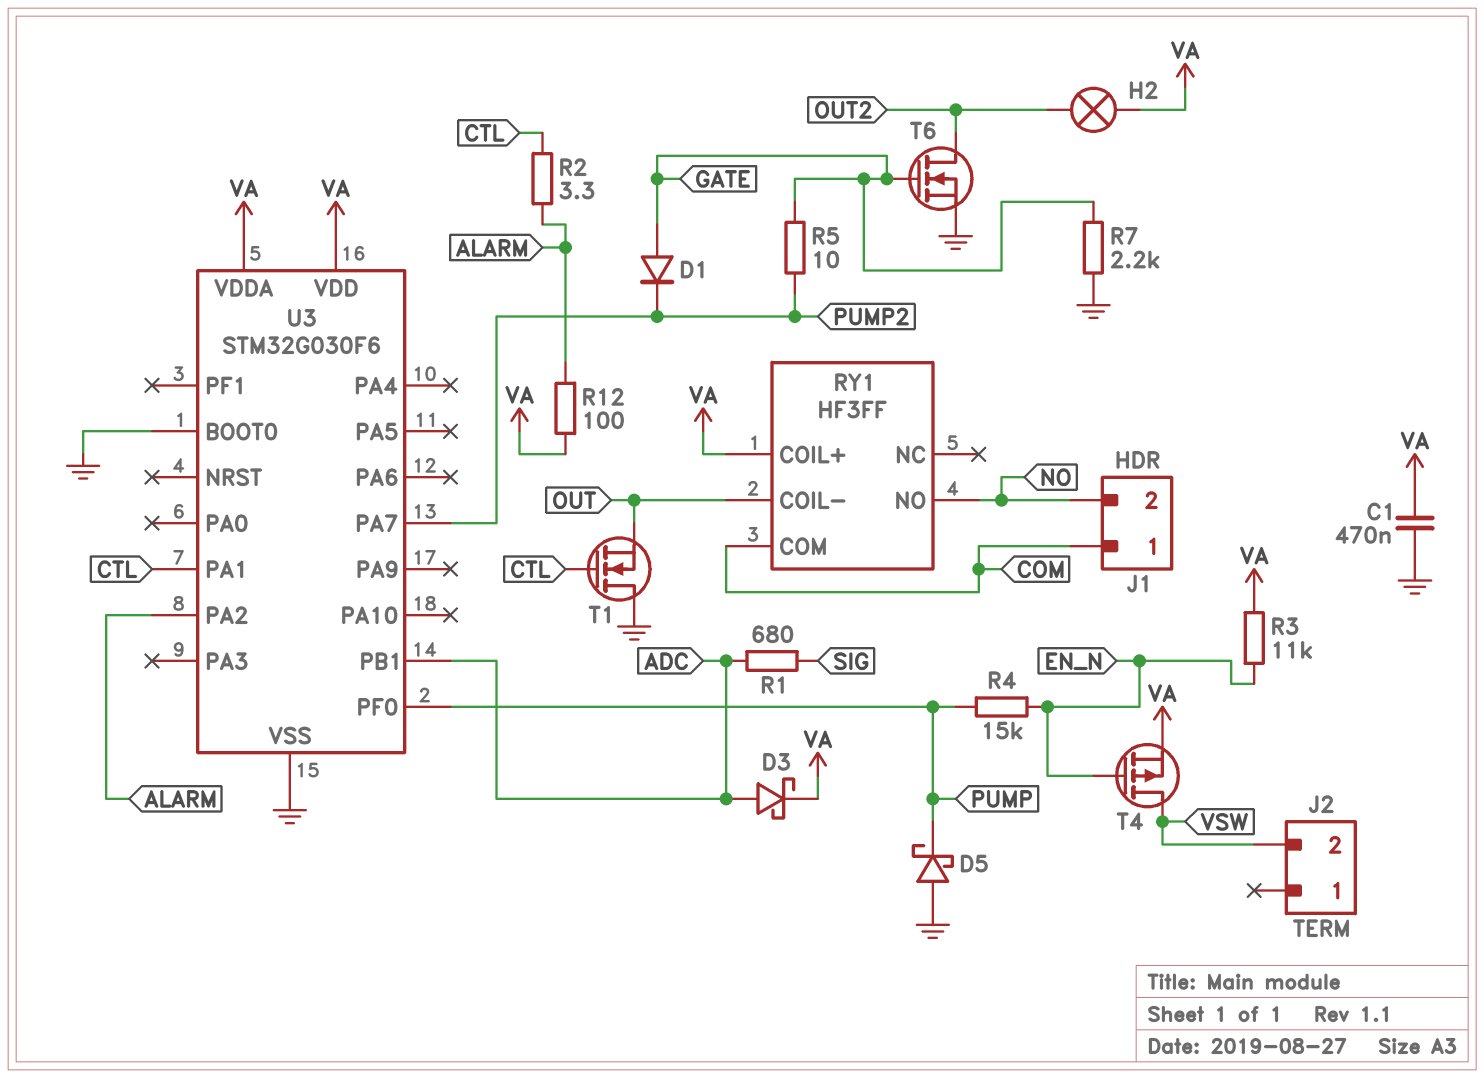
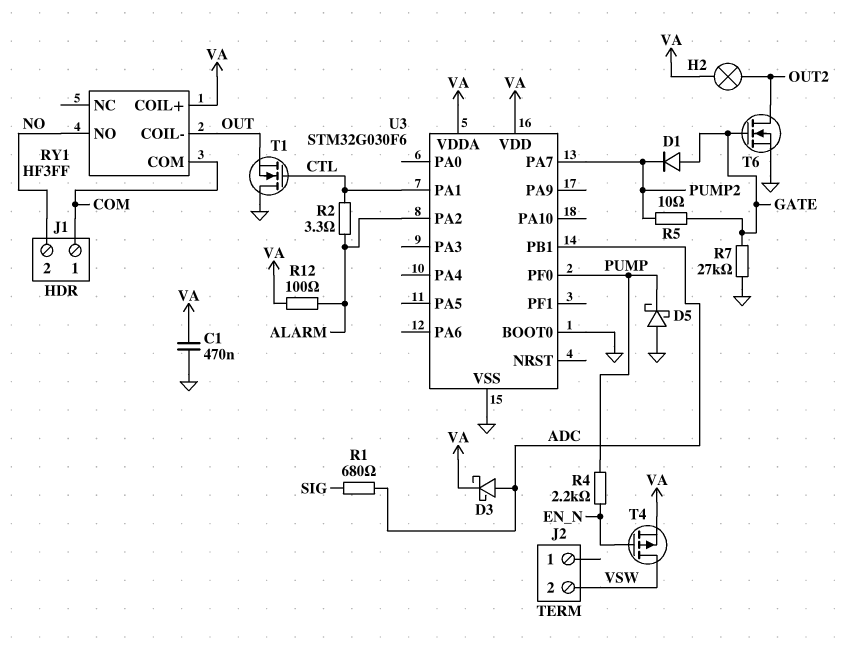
R3: 11k (EN_N, VA) -> none
R4: 15k (EN_N, PUMP) -> 2.2k (EN_N, PUMP)
R7: 2.2k (GATE, GND) -> 27k (GATE, GND)

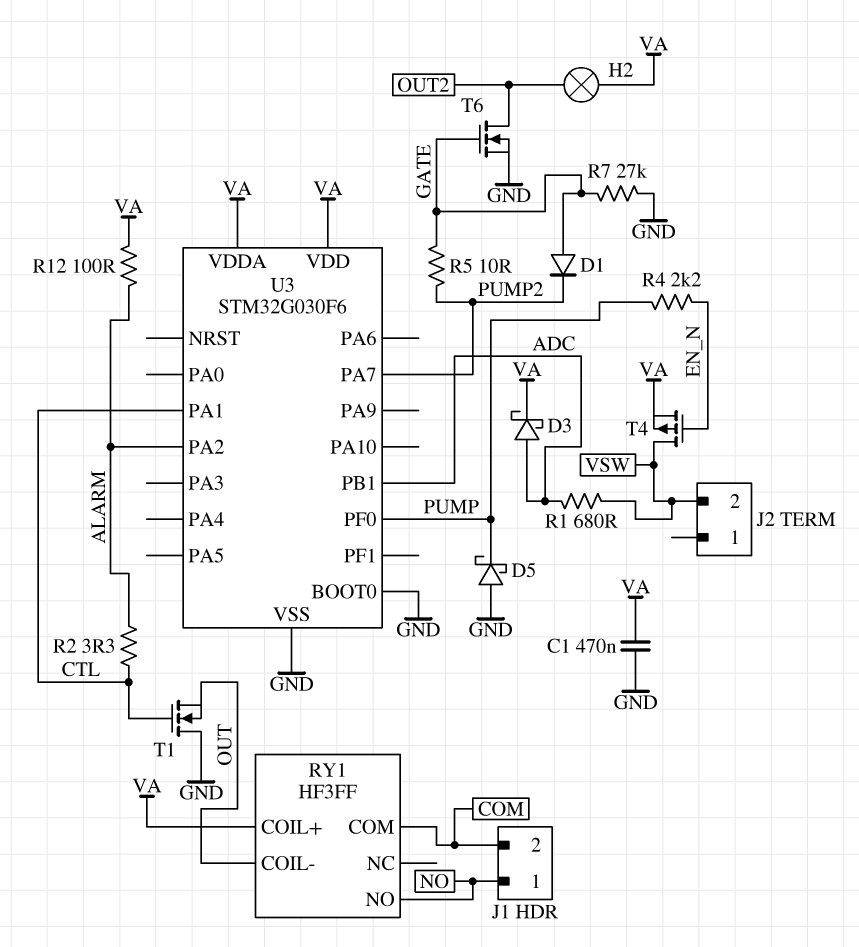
J1 pin 1: COM -> NO
J1 pin 2: NO -> COM
R1: 680 (ADC, SIG) -> 680 (ADC, VSW)

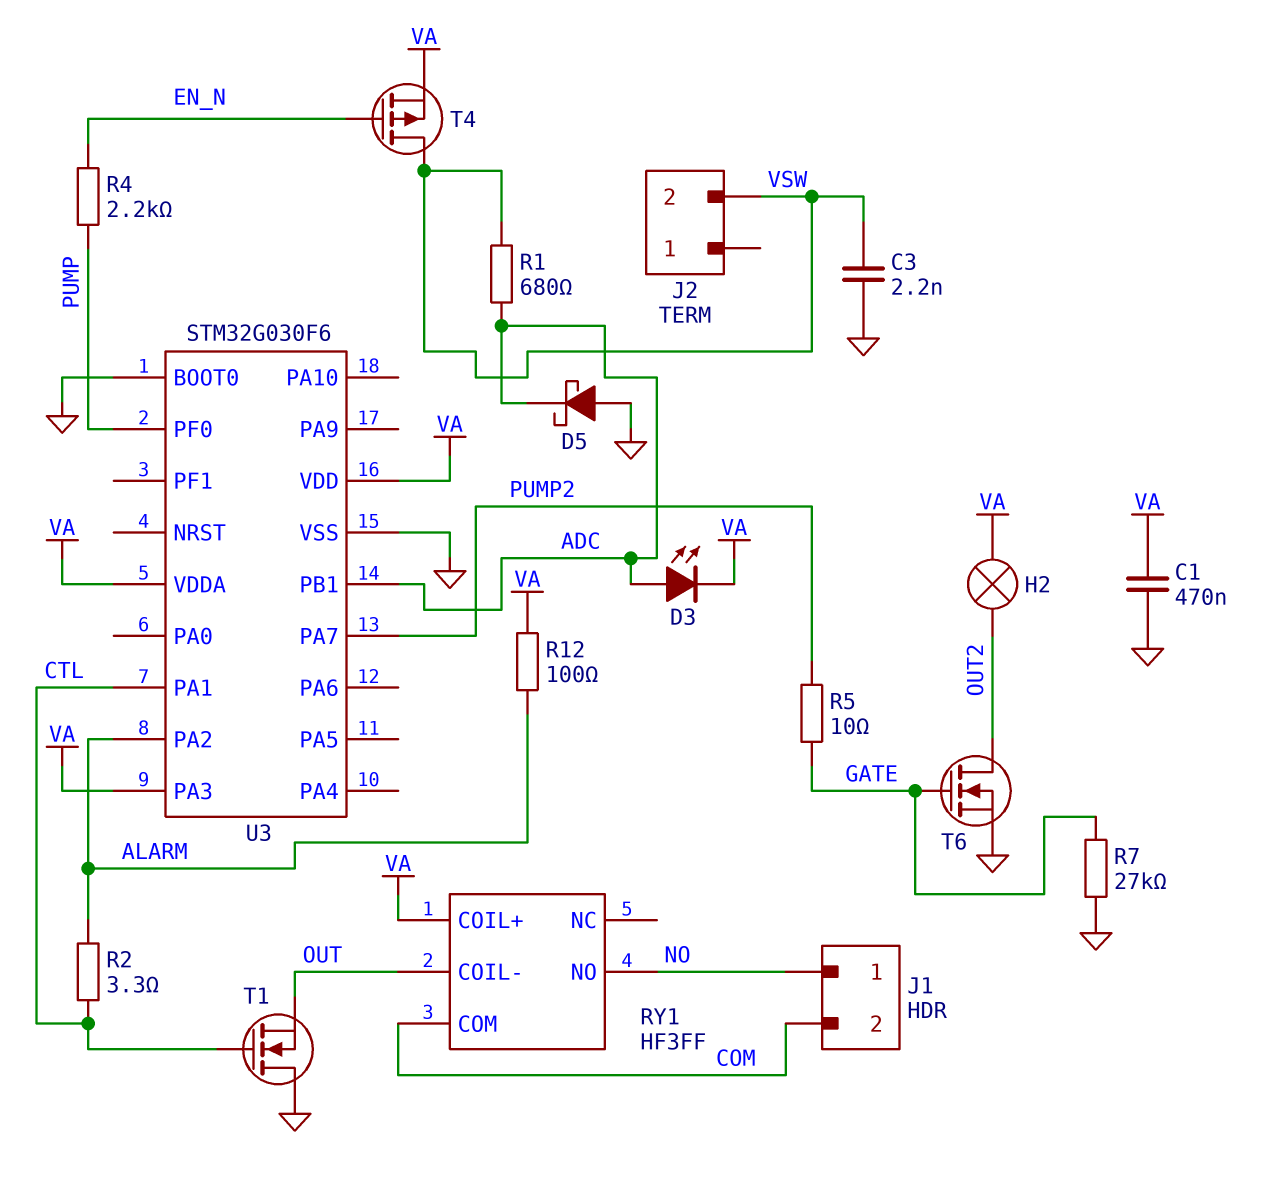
C3: none -> 2.2nF (GND, VSW)
D1: diode (A GATE, K PUMP2) -> none
D3: schottky (A ADC, K VA) -> LED (A ADC, K VA)
D5: schottky (A GND, K PUMP) -> schottky (A GND, K ADC)
U3 pin PA3: none -> VA

